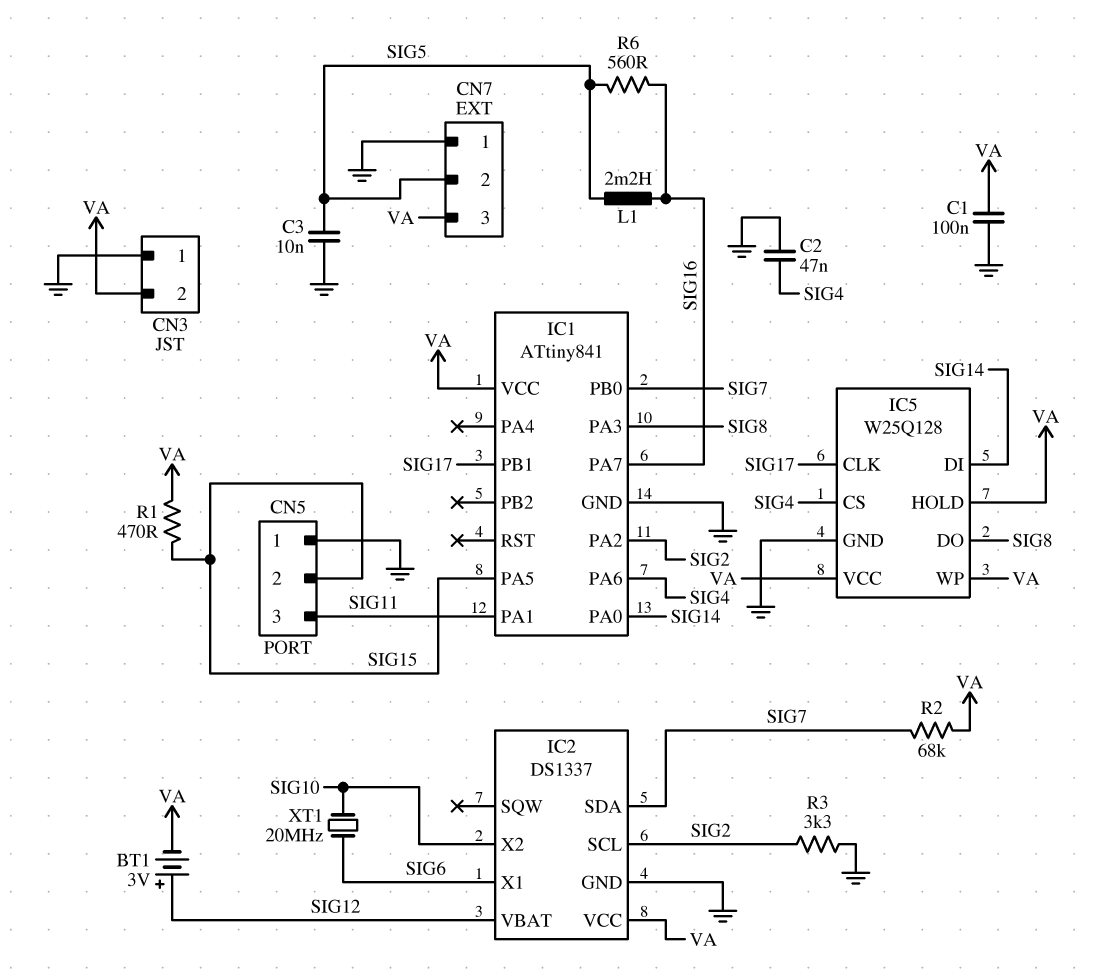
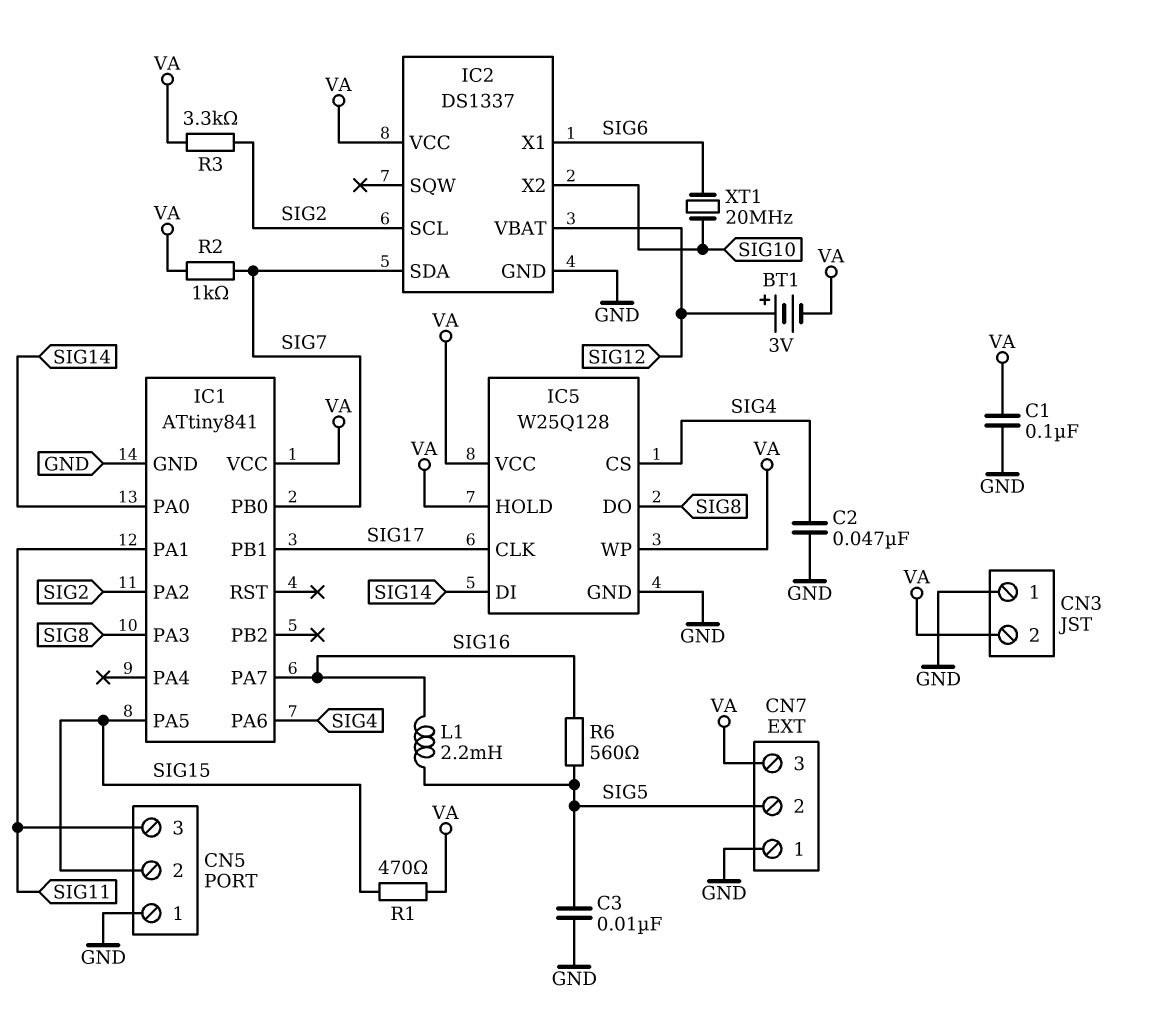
R2: 68k (SIG7, VA) -> 1k (SIG7, VA)
R3: 3.3k (GND, SIG2) -> 3.3k (SIG2, VA)

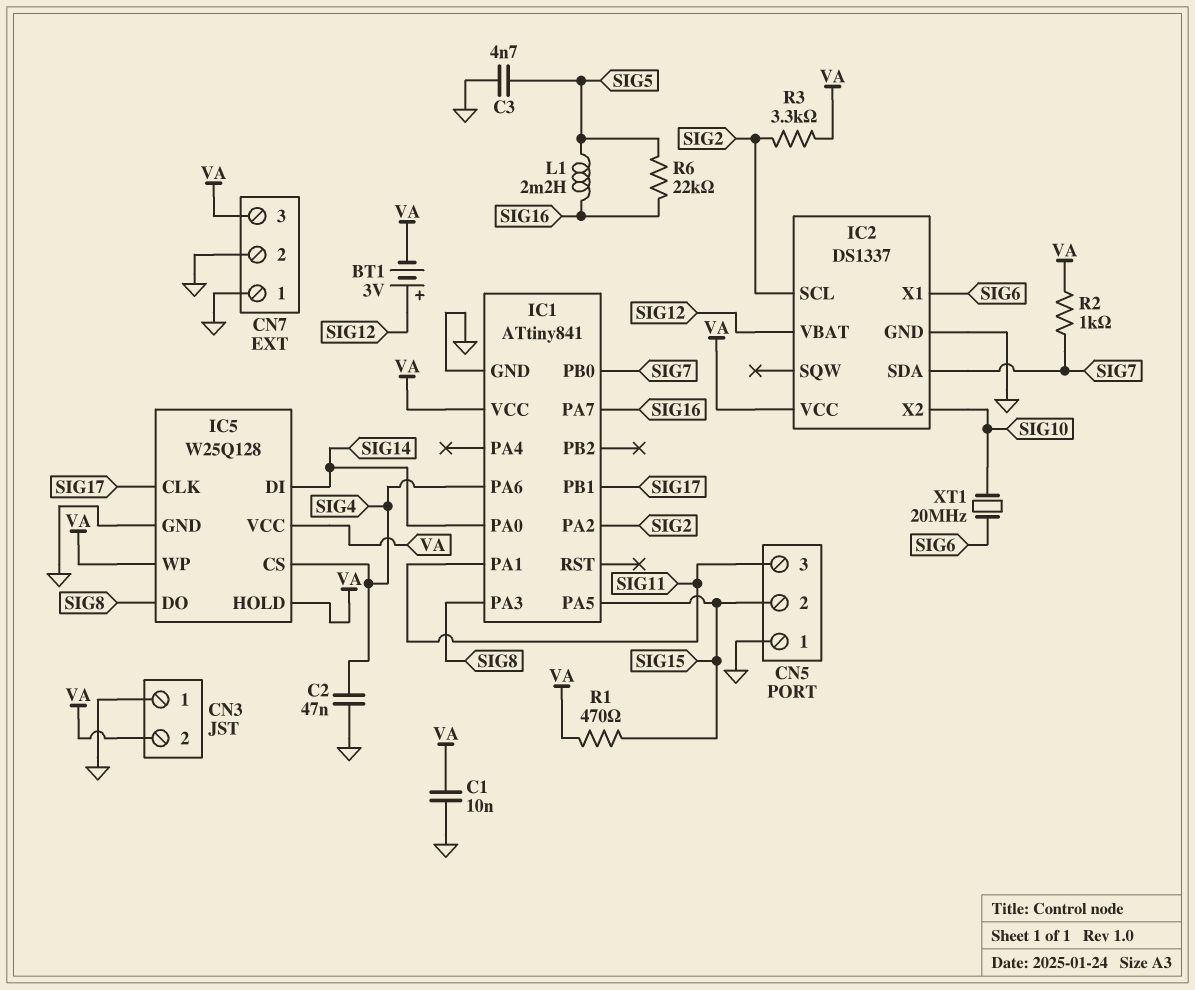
C1: 100nF (GND, VA) -> 10nF (GND, VA)
C3: 10nF (GND, SIG5) -> 4.7nF (GND, SIG5)
CN7 pin 2: SIG5 -> GND
R6: 560 (SIG5, SIG16) -> 22k (SIG5, SIG16)

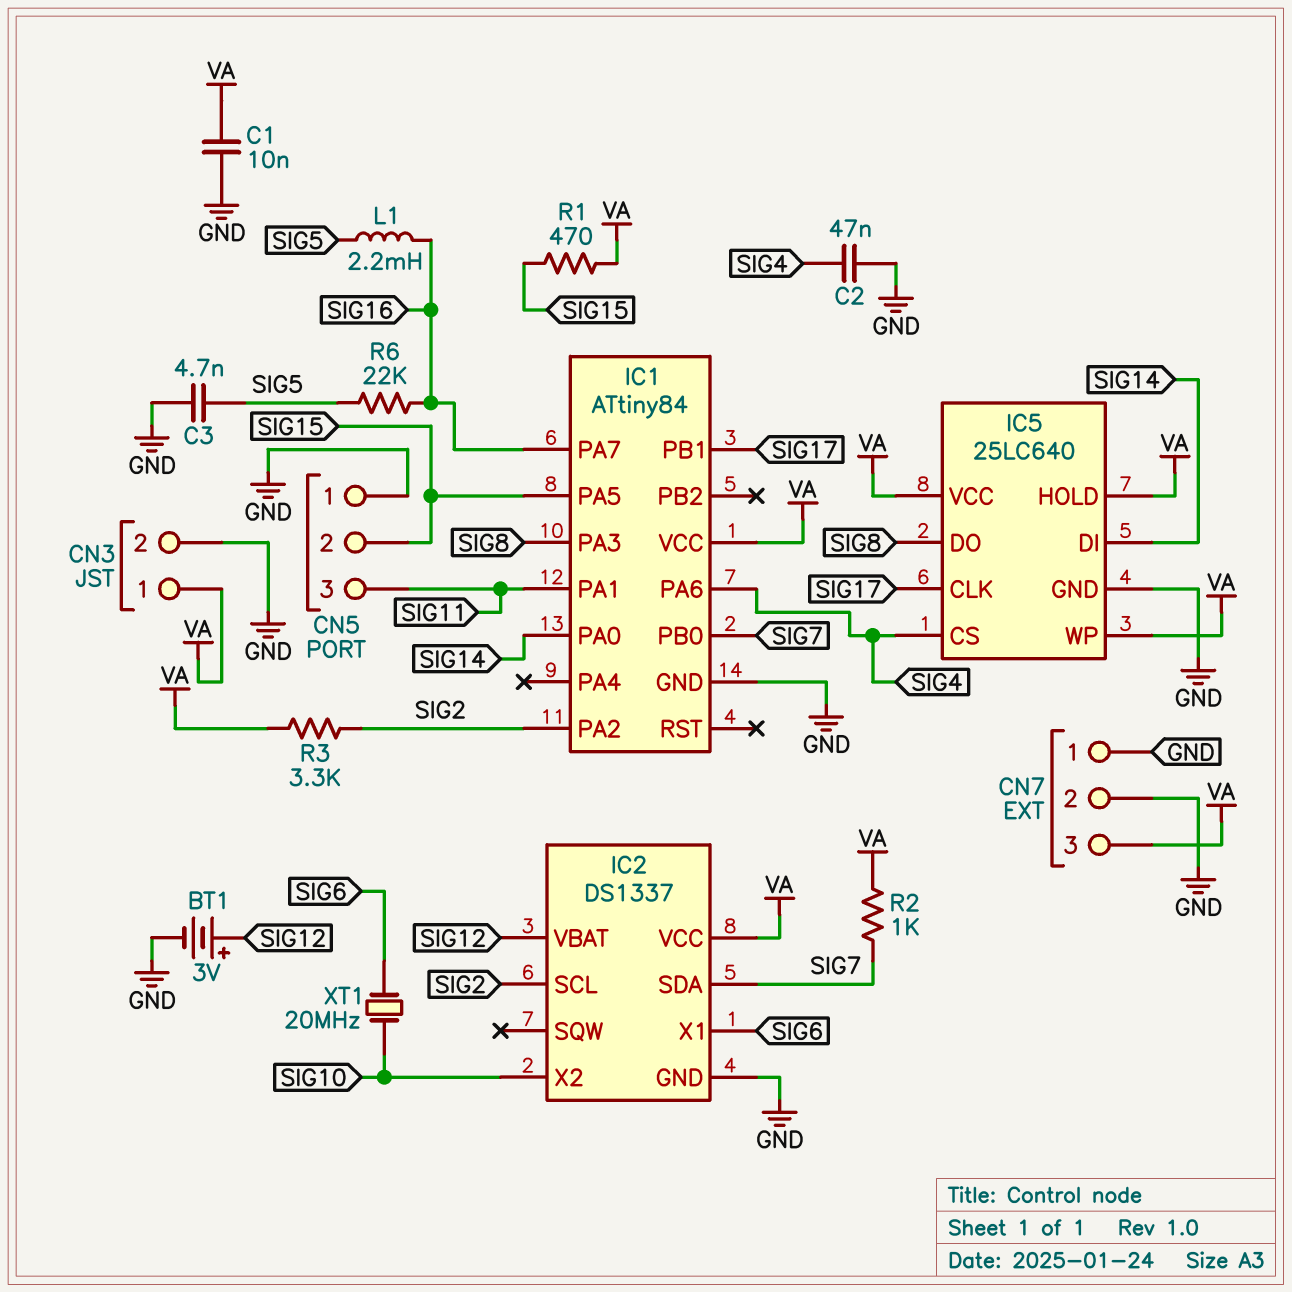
BT1: 3V (plus SIG12, minus VA) -> 3V (plus SIG12, minus GND)
CN3 pin 1: GND -> VA
CN3 pin 2: VA -> GND
IC1: ATtiny841 -> ATtiny84
IC5: W25Q128 -> 25LC640

